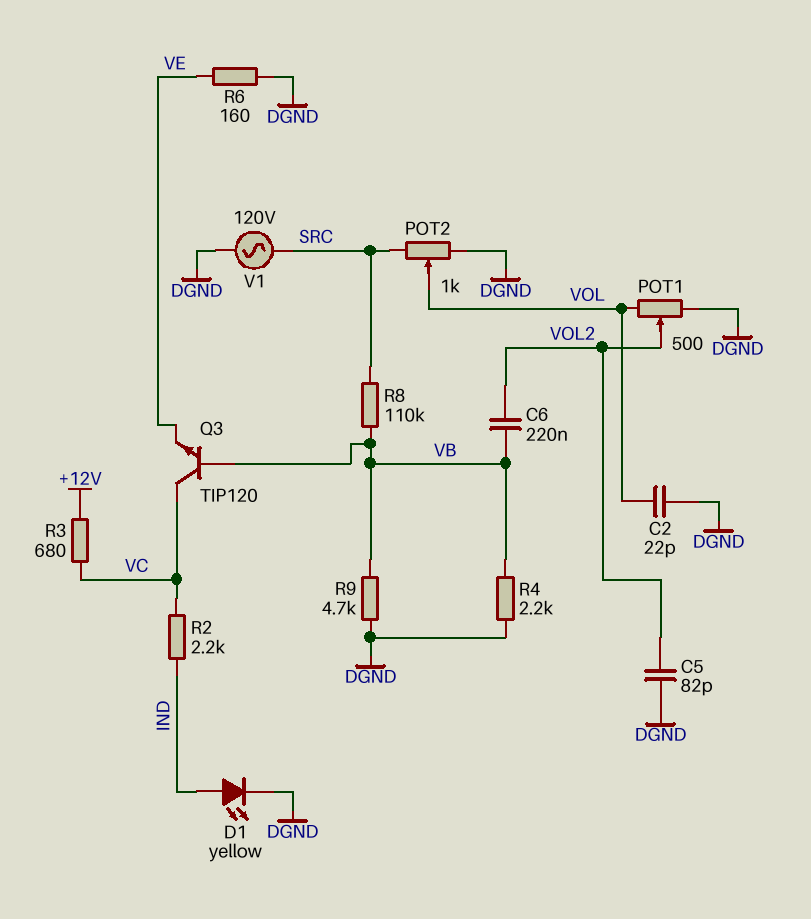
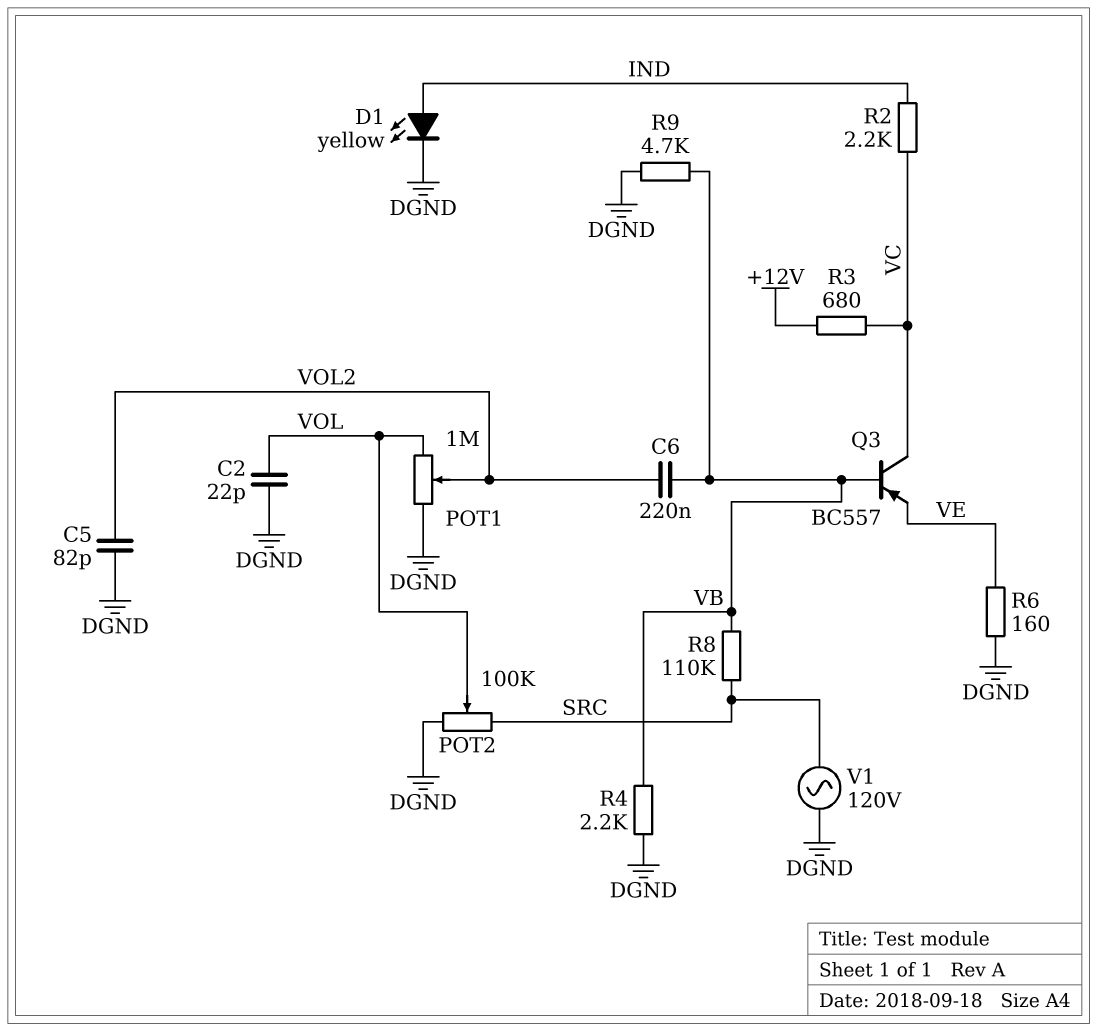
POT1: 500 (DGND, VOL, wiper VOL2) -> 1M (DGND, VOL, wiper VOL2)
POT2: 1k (DGND, SRC, wiper VOL) -> 100k (DGND, SRC, wiper VOL)
Q3: NPN TIP120 (B VB, C VC, E VE) -> PNP BC557 (B VB, C VC, E VE)

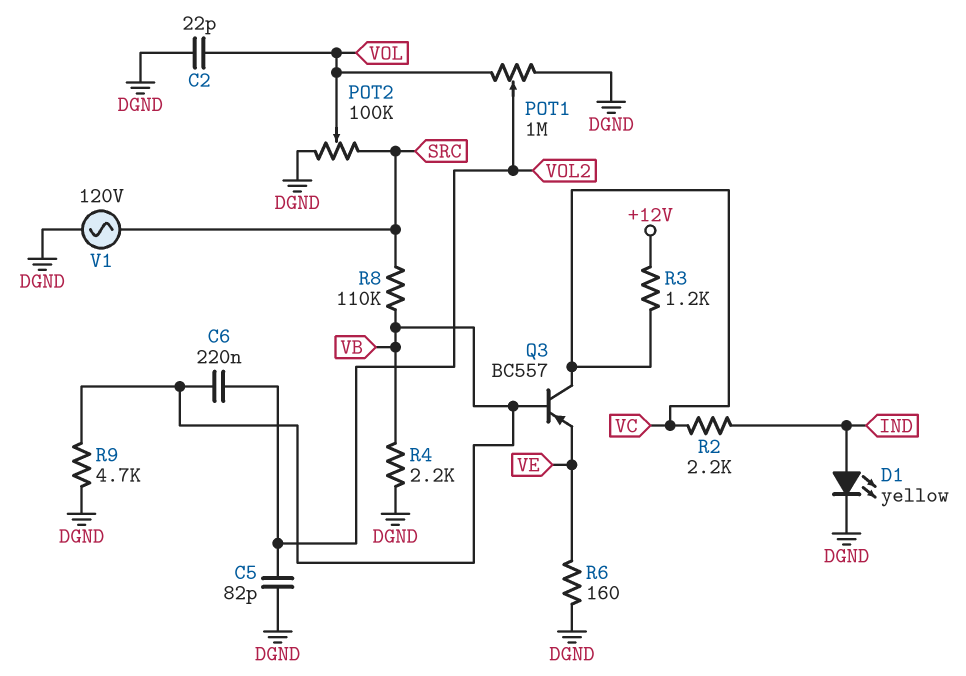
R3: 680 (+12V, VC) -> 1.2k (+12V, VC)

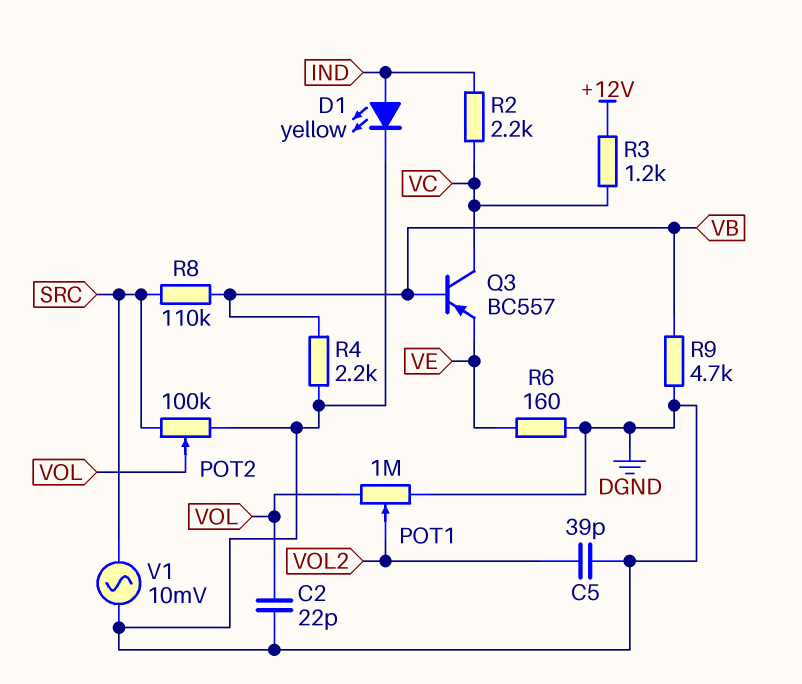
C5: 82pF (DGND, VOL2) -> 39pF (DGND, VOL2)
C6: 220nF (VB, VOL2) -> none
V1: AC 120V (DGND, SRC) -> AC 10mV (DGND, SRC)

